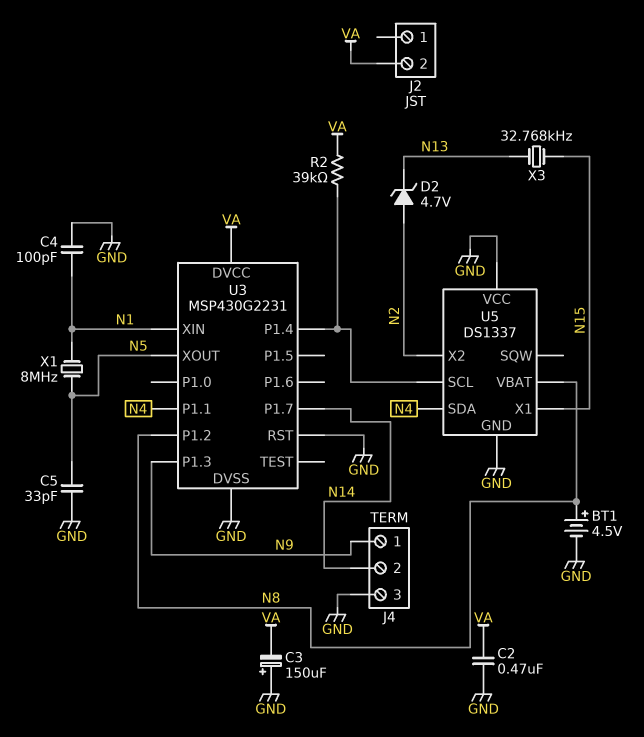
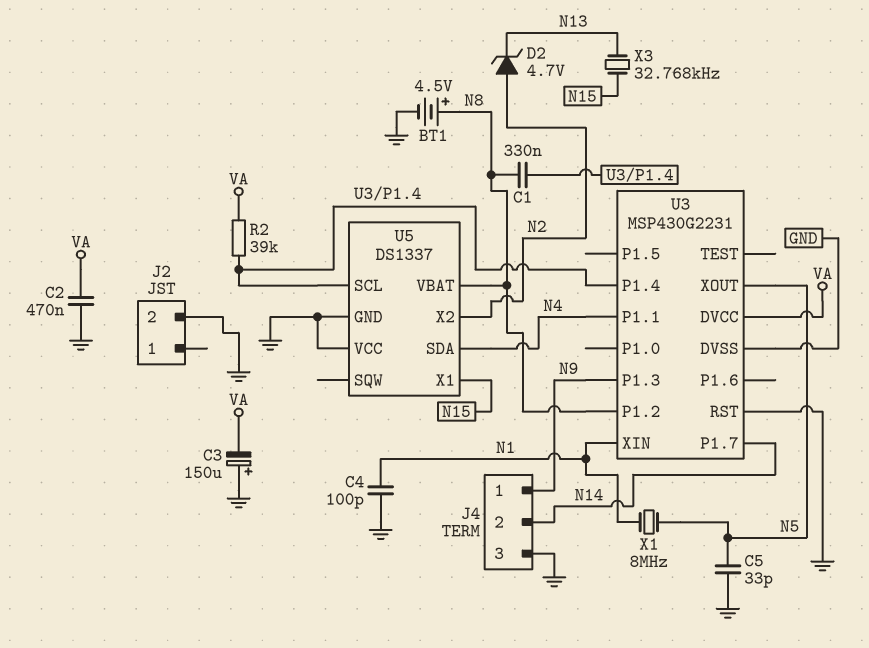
C1: none -> 330nF (N8, U3/P1.4)
J2 pin 2: VA -> GND

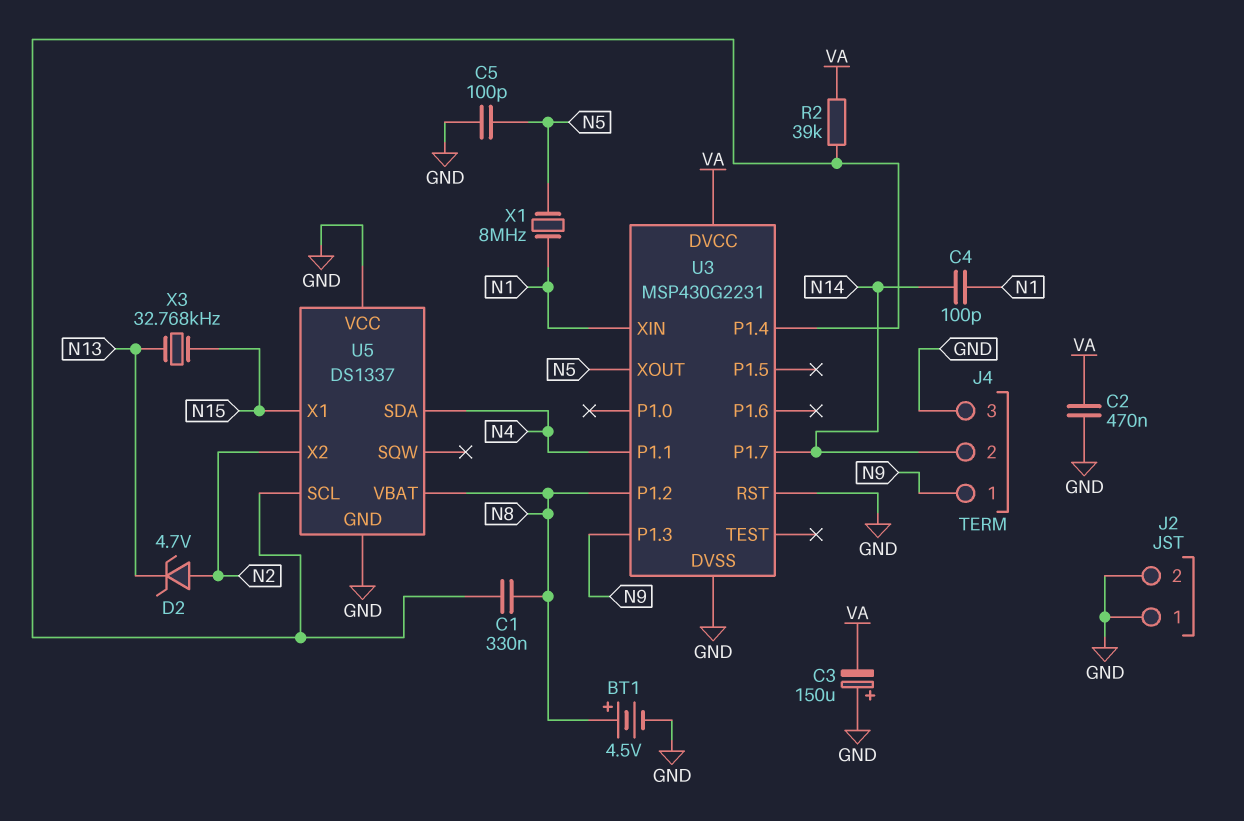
C4: 100pF (GND, N1) -> 100pF (N1, N14)
C5: 33pF (GND, N5) -> 100pF (GND, N5)
J2 pin 1: none -> GND

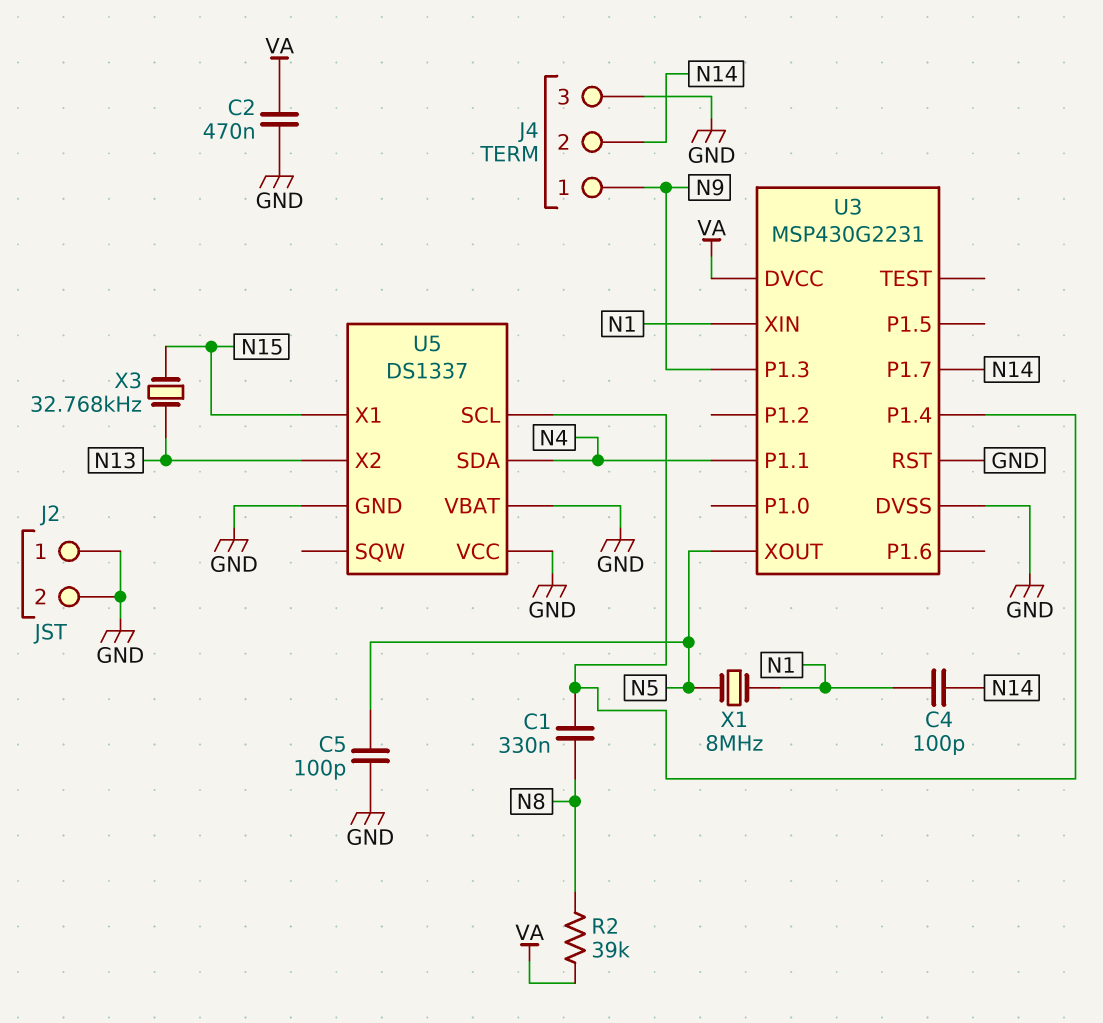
BT1: 4.5V (plus N8, minus GND) -> none
C3: 150uF (plus GND, minus VA) -> none
D2: zener 4.7V (A N2, K N13) -> none
R2: 39k (U3/P1.4, VA) -> 39k (N8, VA)
U3 pin P1.2: N8 -> none
U5 pin VBAT: N8 -> GND
U5 pin X2: N2 -> N13

